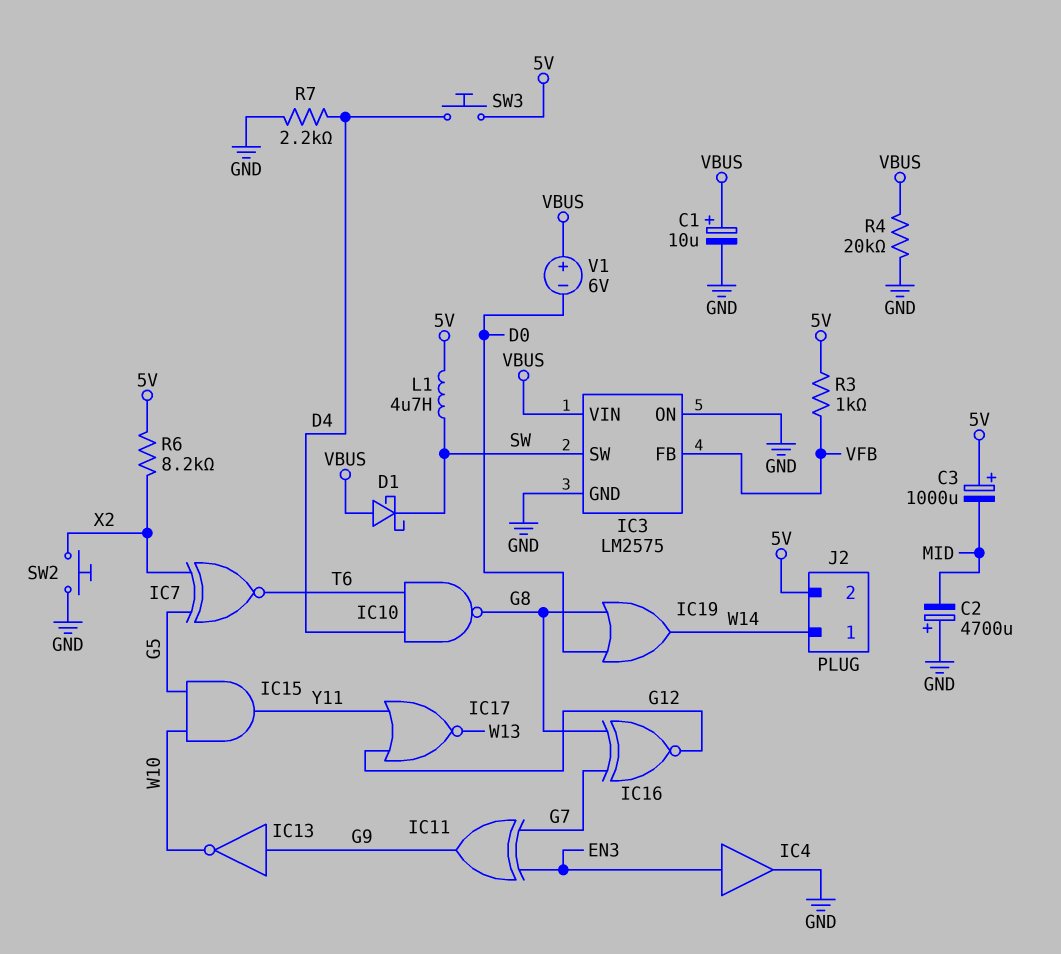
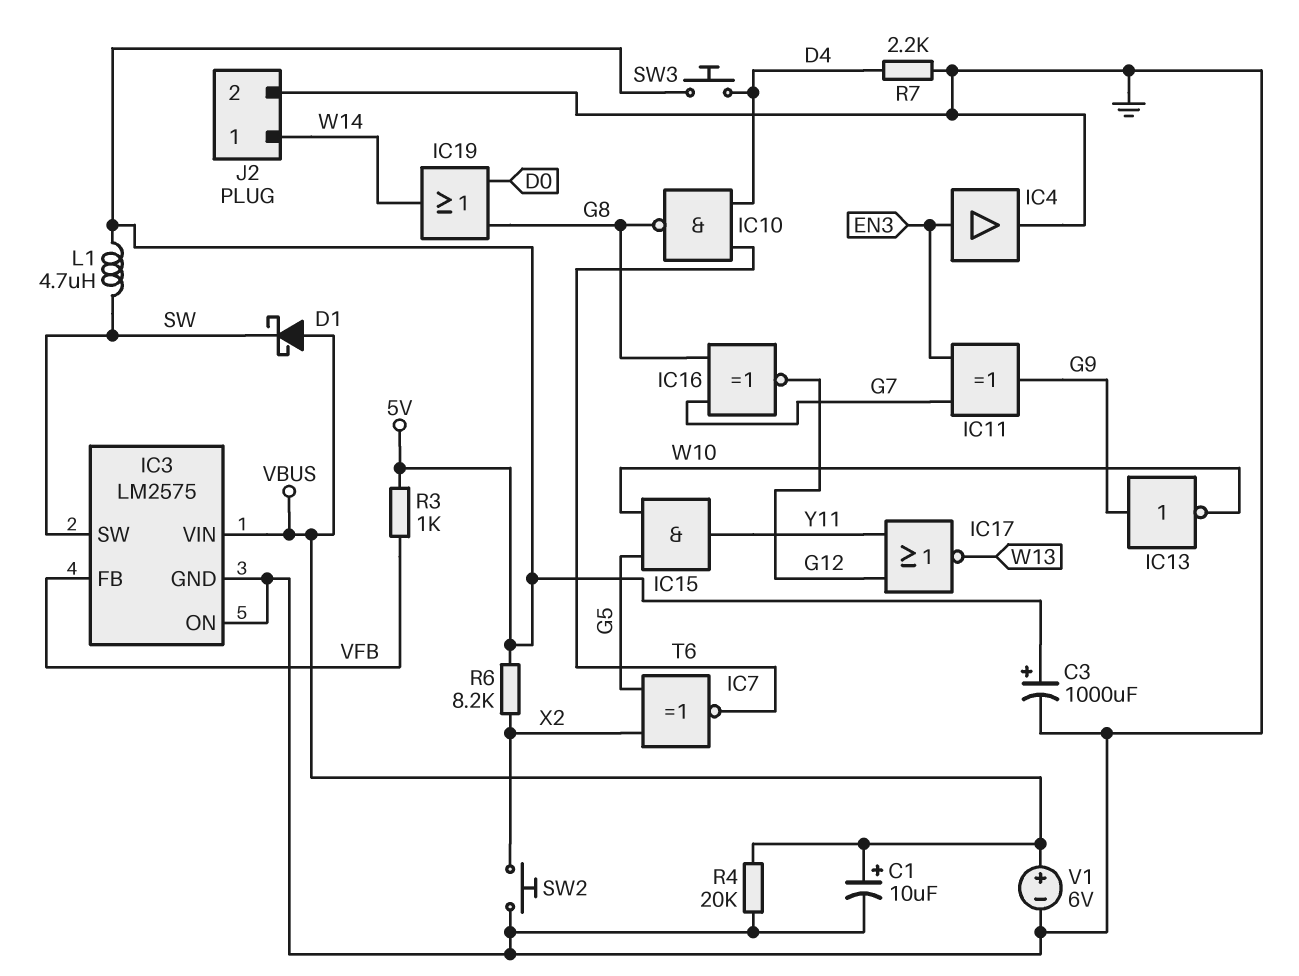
C2: 4700uF (plus GND, minus MID) -> none
C3: 1000uF (plus 5V, minus MID) -> 1000uF (plus 5V, minus GND)
J2 pin 2: 5V -> GND
V1: 6V (plus VBUS, minus D0) -> 6V (plus VBUS, minus GND)

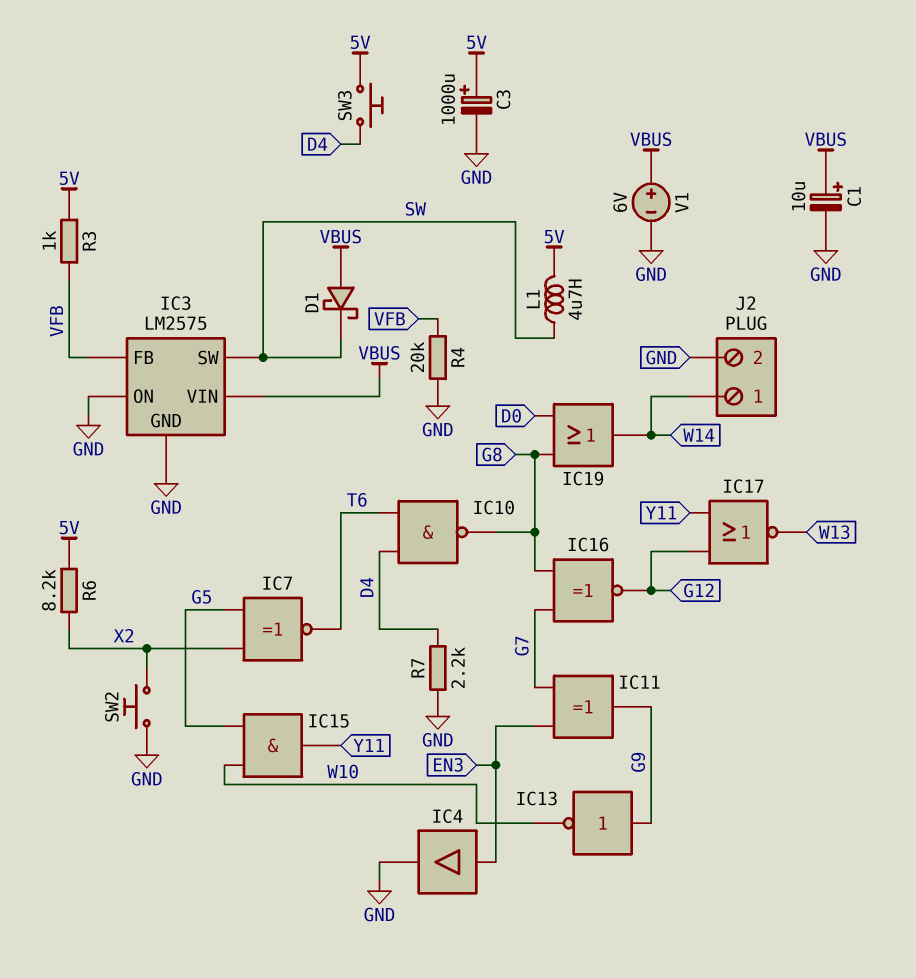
R4: 20k (GND, VBUS) -> 20k (GND, VFB)

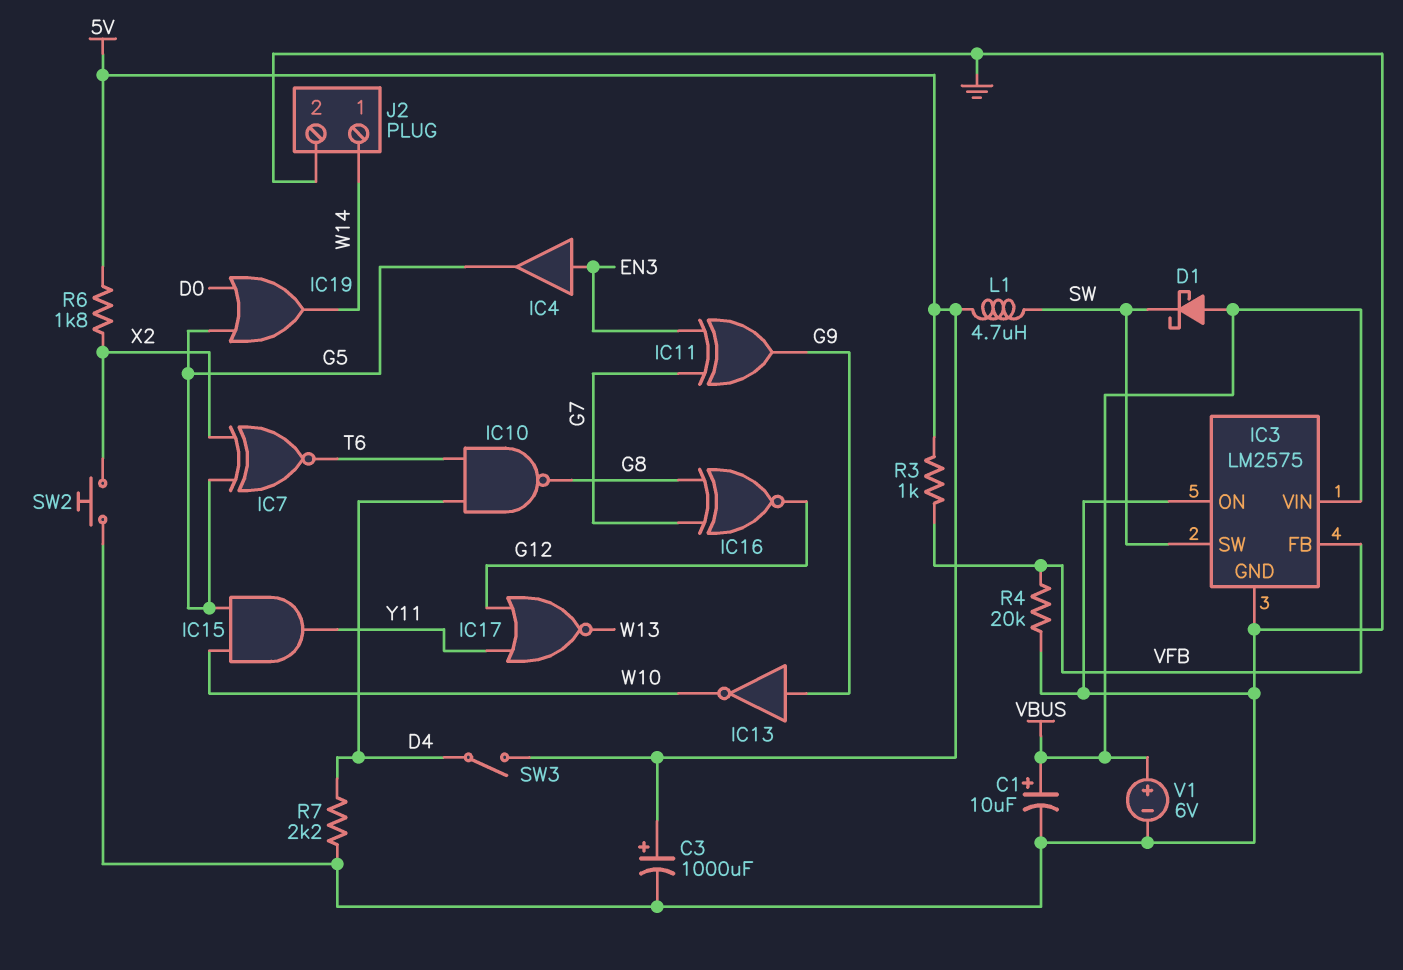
IC4: buffer (in EN3, out GND) -> buffer (in EN3, out G5)
IC19: OR (in D0, in G8, out W14) -> OR (in D0, in G5, out W14)
R6: 8.2k (5V, X2) -> 1.8k (5V, X2)
SW3: button (5V, D4) -> switch (5V, D4)

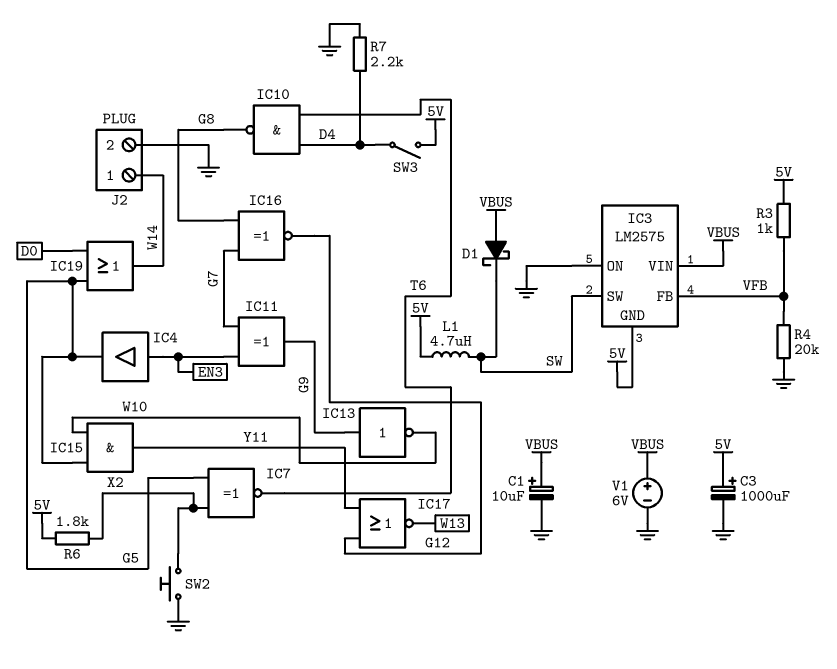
IC3 pin GND: GND -> 5V

